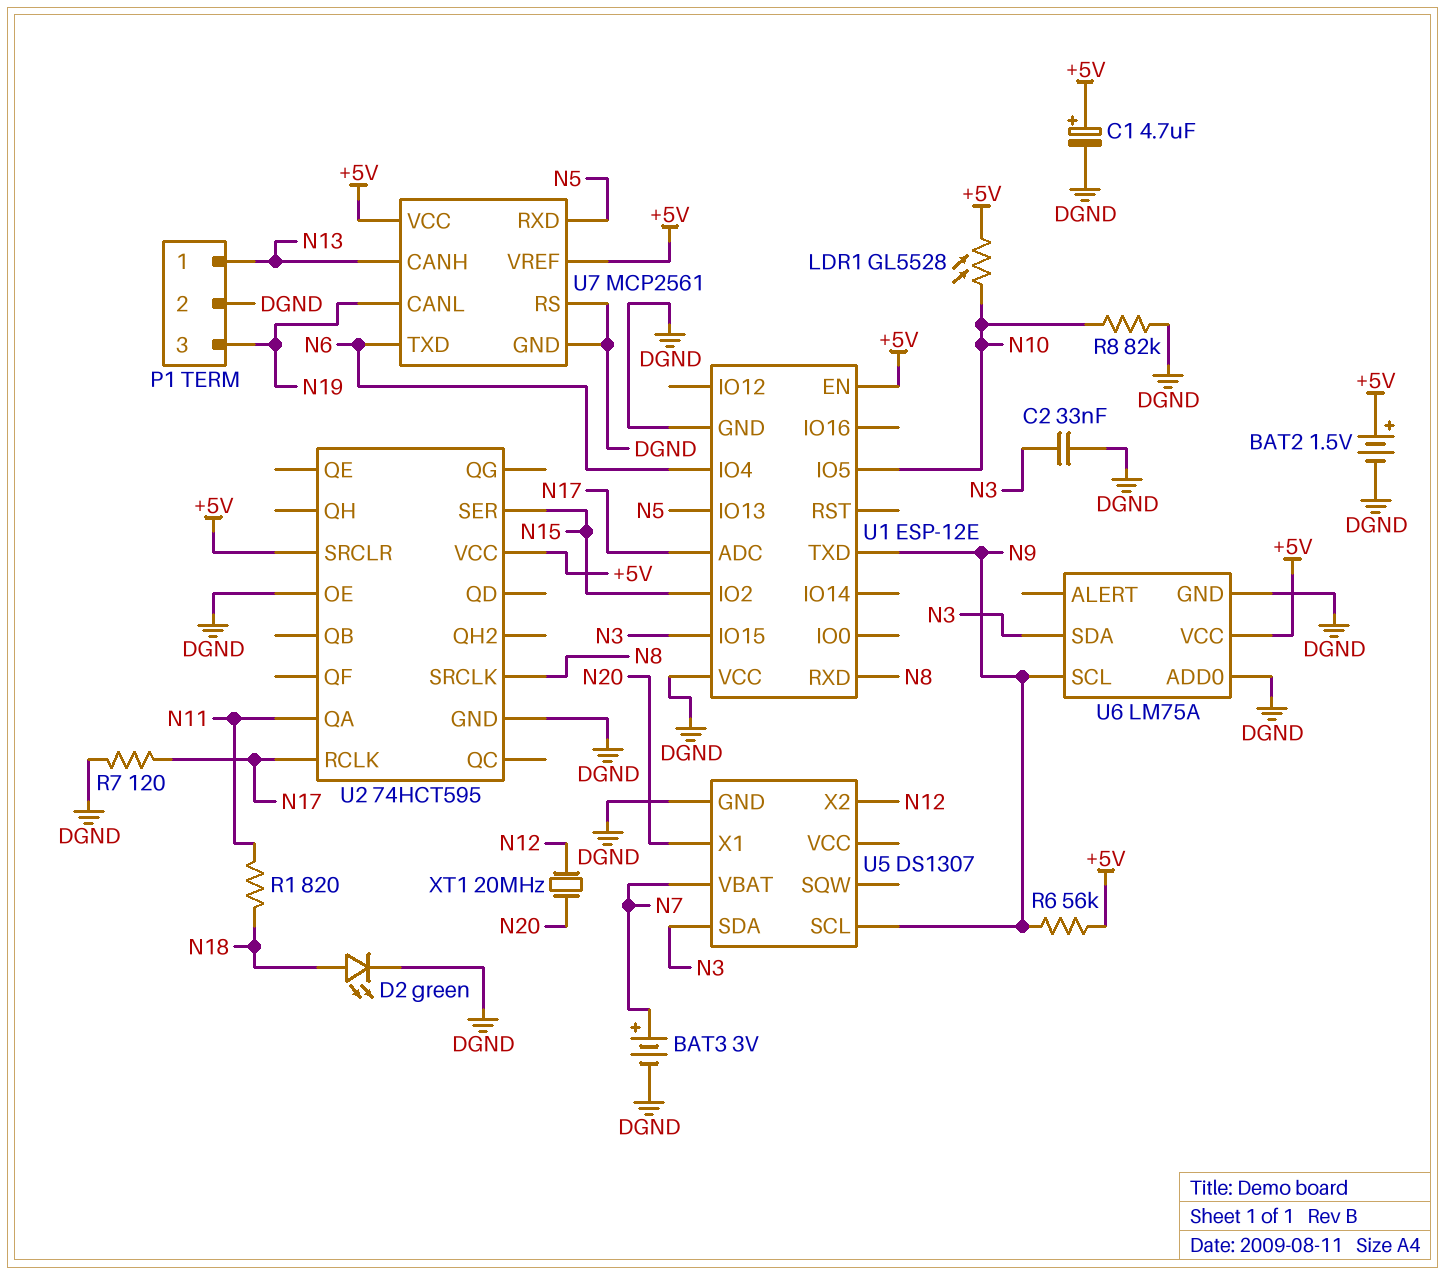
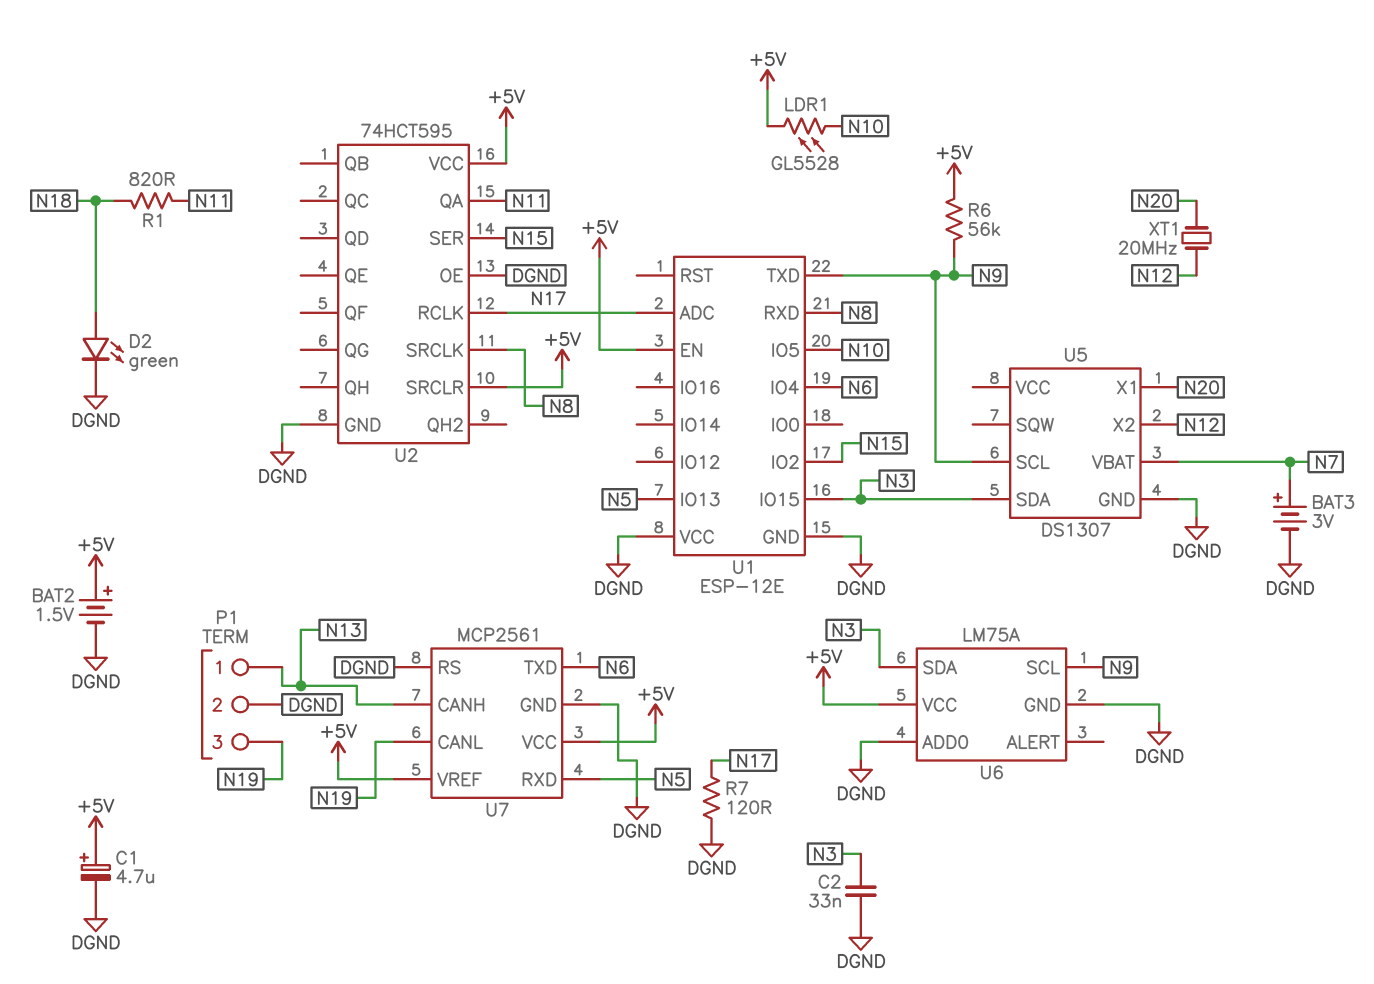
R8: 82k (DGND, N10) -> none

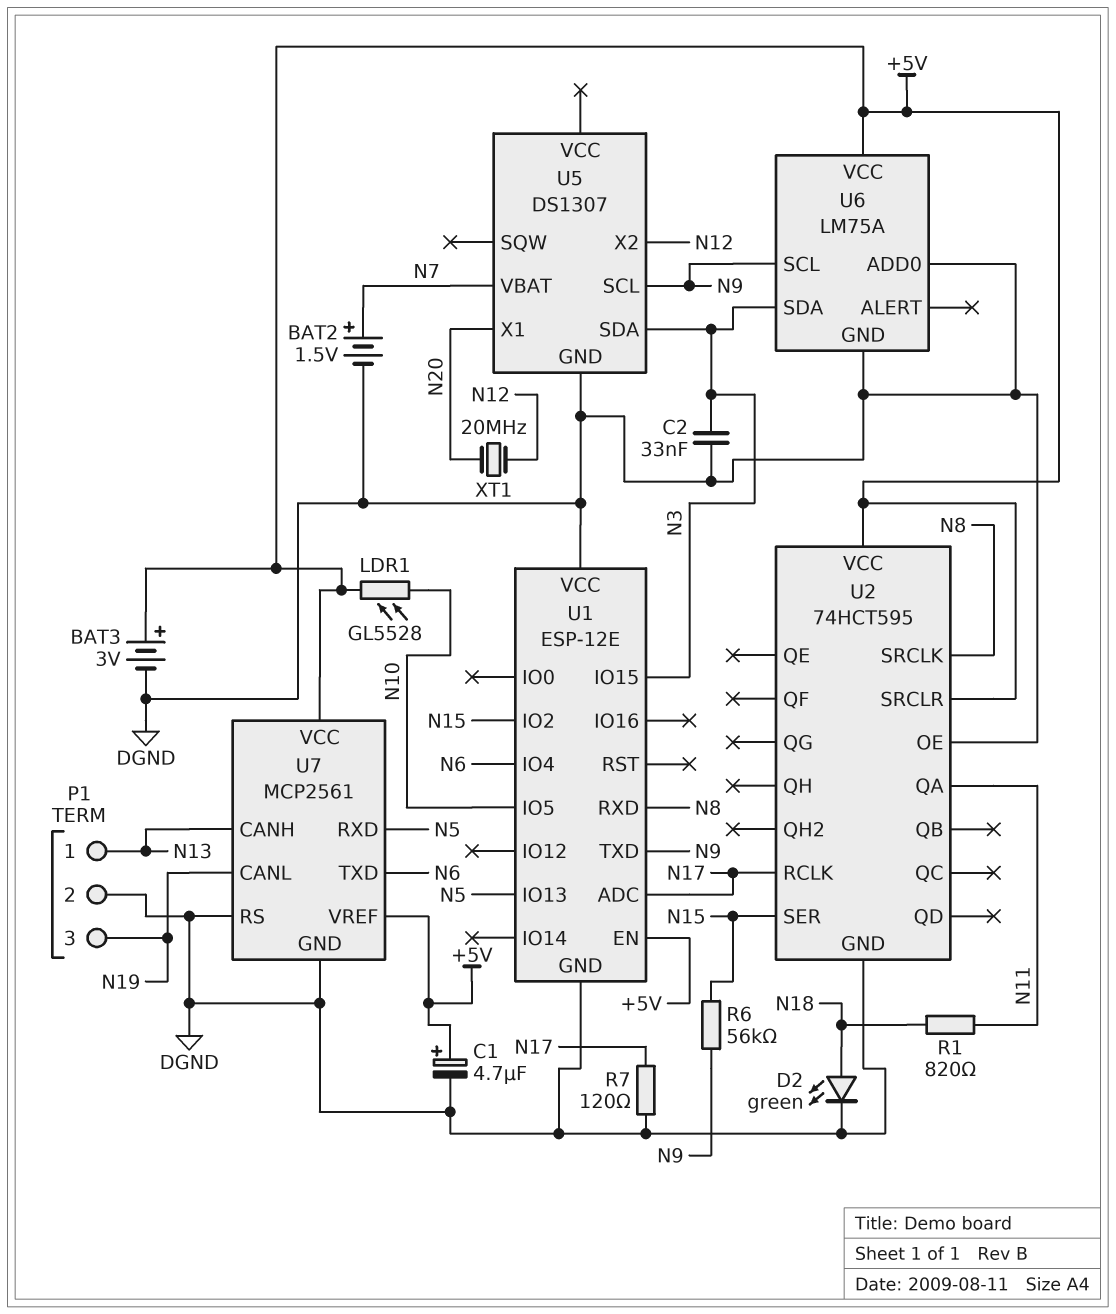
BAT2: 1.5V (plus +5V, minus DGND) -> 1.5V (plus N7, minus DGND)
BAT3: 3V (plus N7, minus DGND) -> 3V (plus +5V, minus DGND)
R6: 56k (+5V, N9) -> 56k (N9, N15)

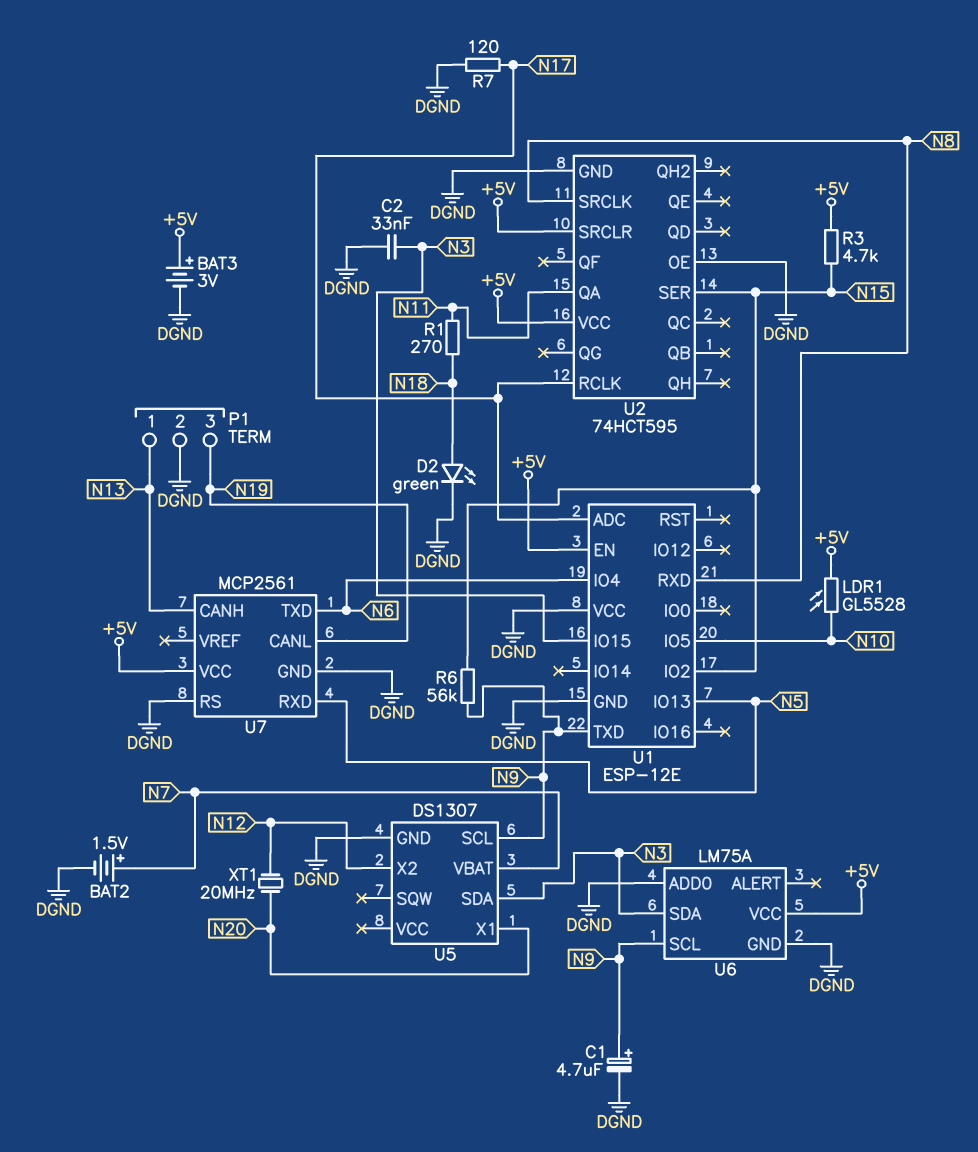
C1: 4.7uF (plus +5V, minus DGND) -> 4.7uF (plus N9, minus DGND)
R1: 820 (N11, N18) -> 270 (N11, N18)
R3: none -> 4.7k (+5V, N15)
U7 pin VREF: +5V -> none

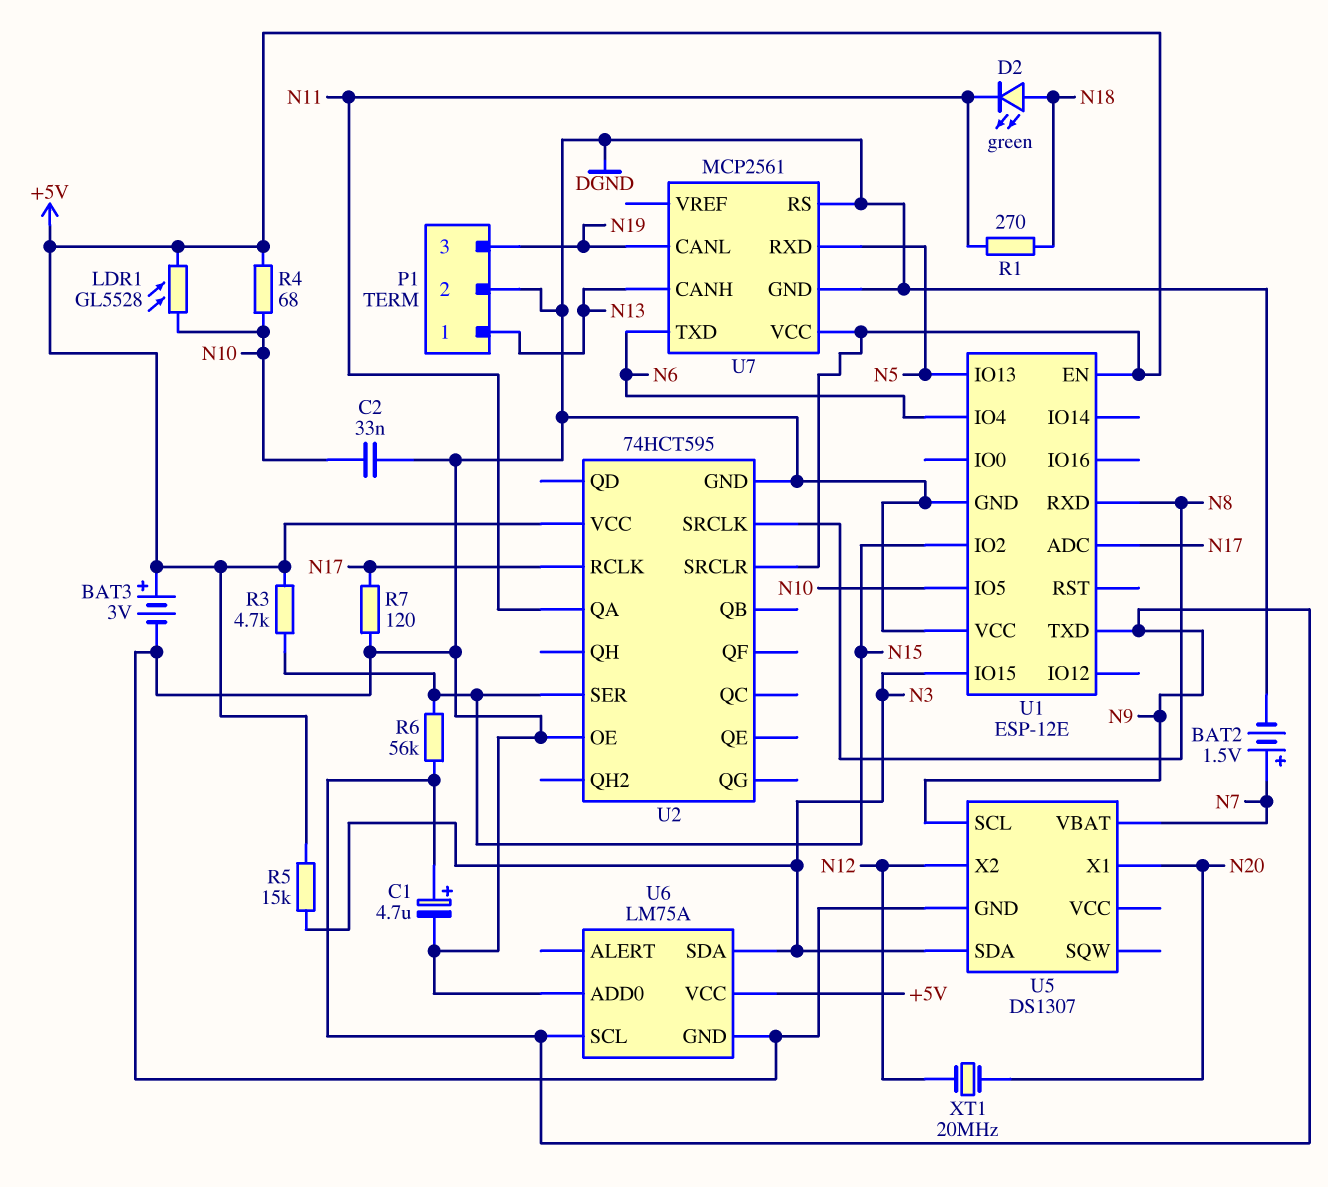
C2: 33nF (DGND, N3) -> 33nF (DGND, N10)
D2: LED green (A N18, K DGND) -> LED green (A N18, K N11)
R4: none -> 68 (+5V, N10)
R5: none -> 15k (+5V, N3)

